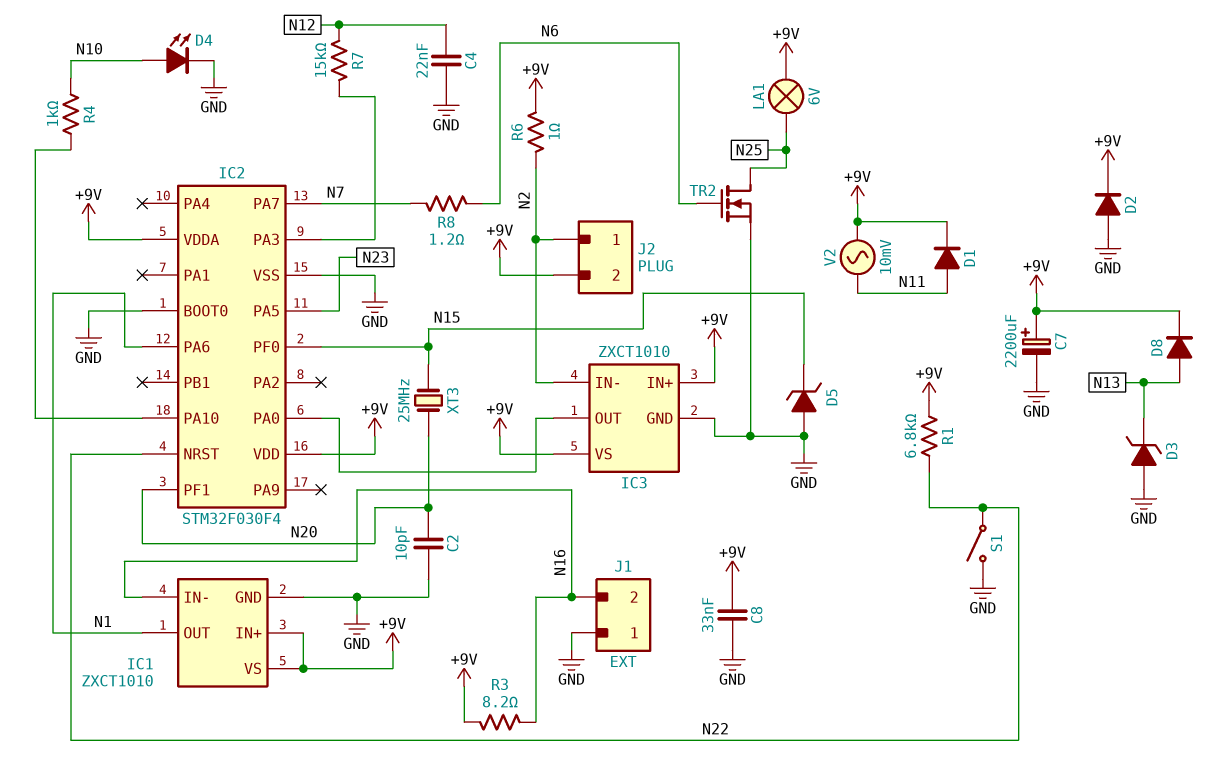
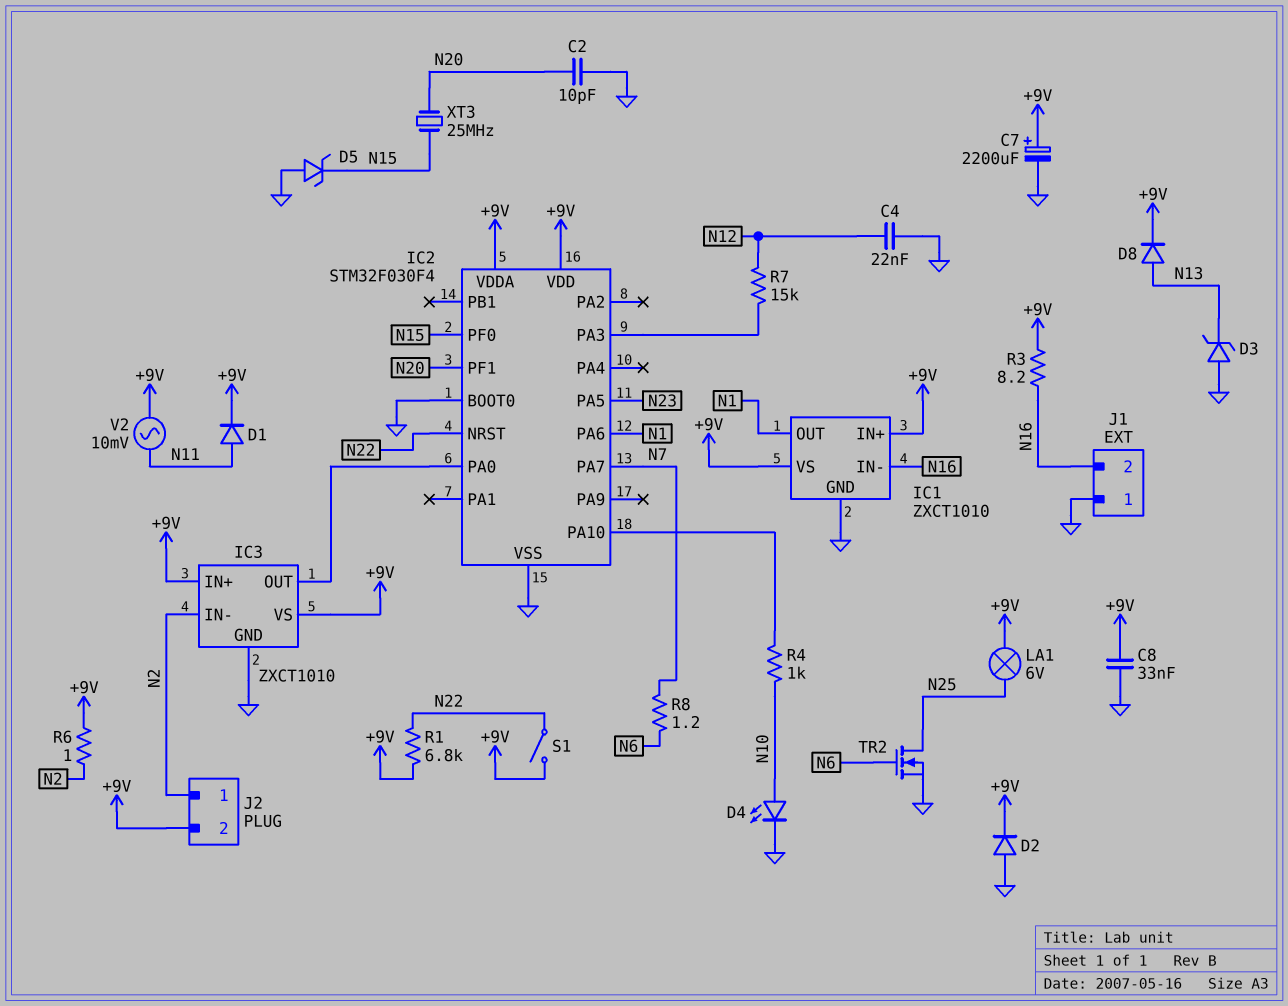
S1: switch (GND, N22) -> switch (+9V, N22)

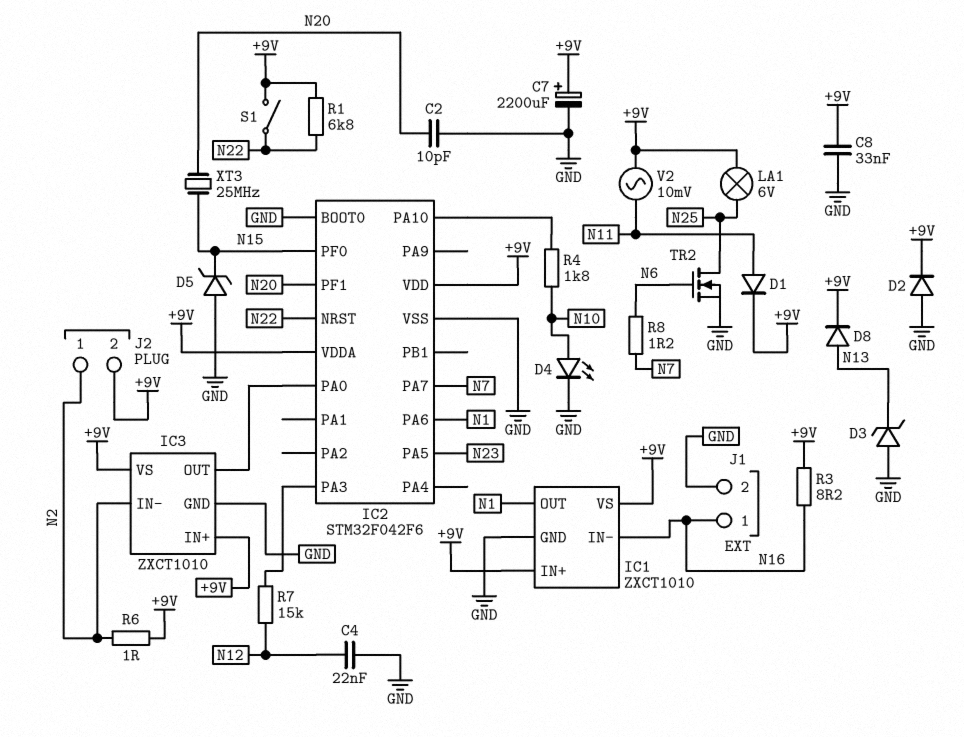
IC2: STM32F030F4 -> STM32F042F6
J1 pin 1: GND -> N16
J1 pin 2: N16 -> GND
R4: 1k (IC2/PA10, N10) -> 1.8k (IC2/PA10, N10)

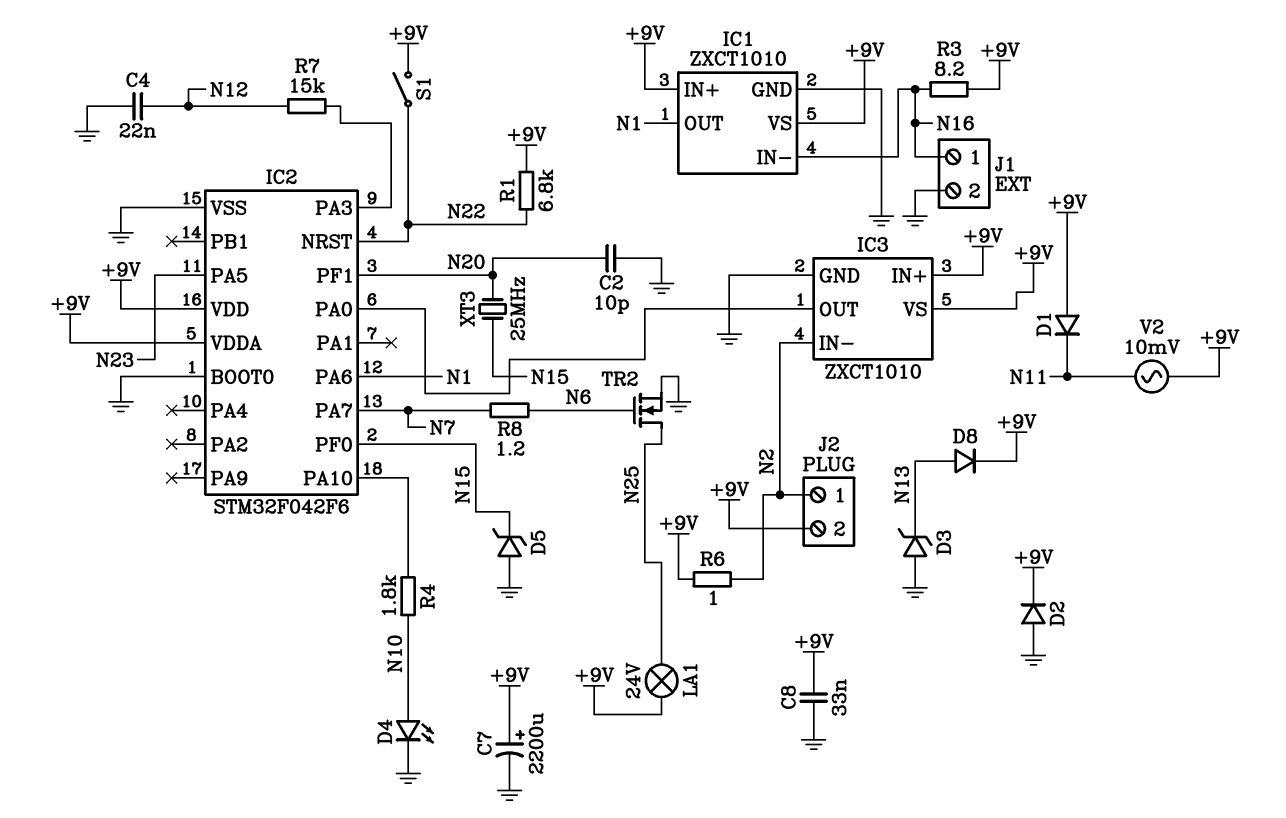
D1: diode (A N11, K +9V) -> diode (A +9V, K N11)
LA1: lamp 6V (+9V, N25) -> lamp 24V (+9V, N25)

